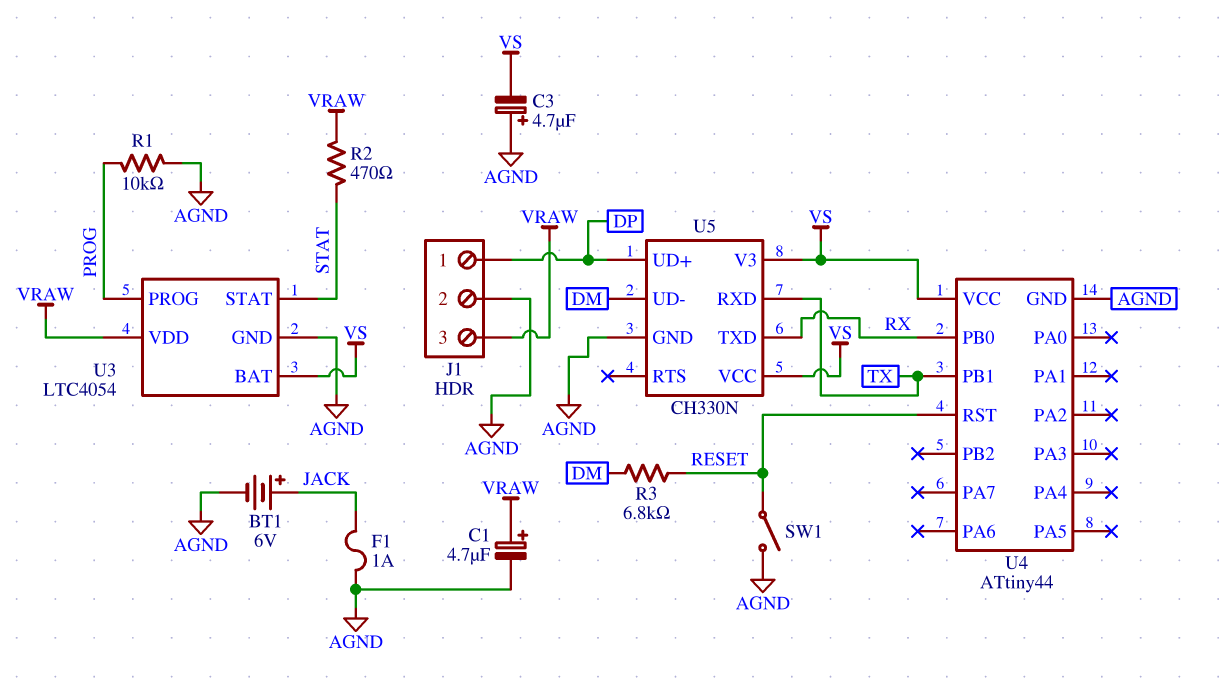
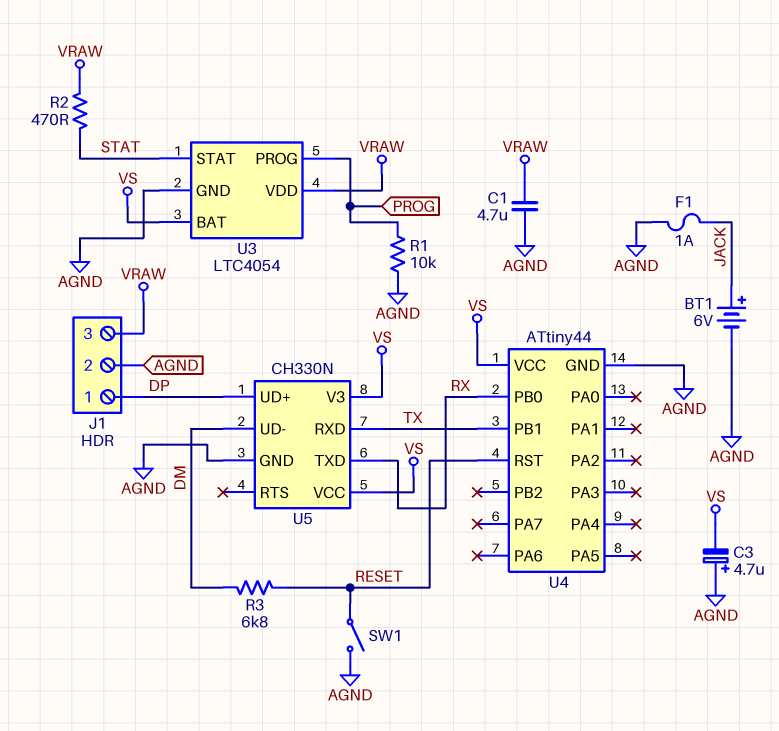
C1: 4.7uF (plus VRAW, minus AGND) -> 4.7uF (AGND, VRAW)

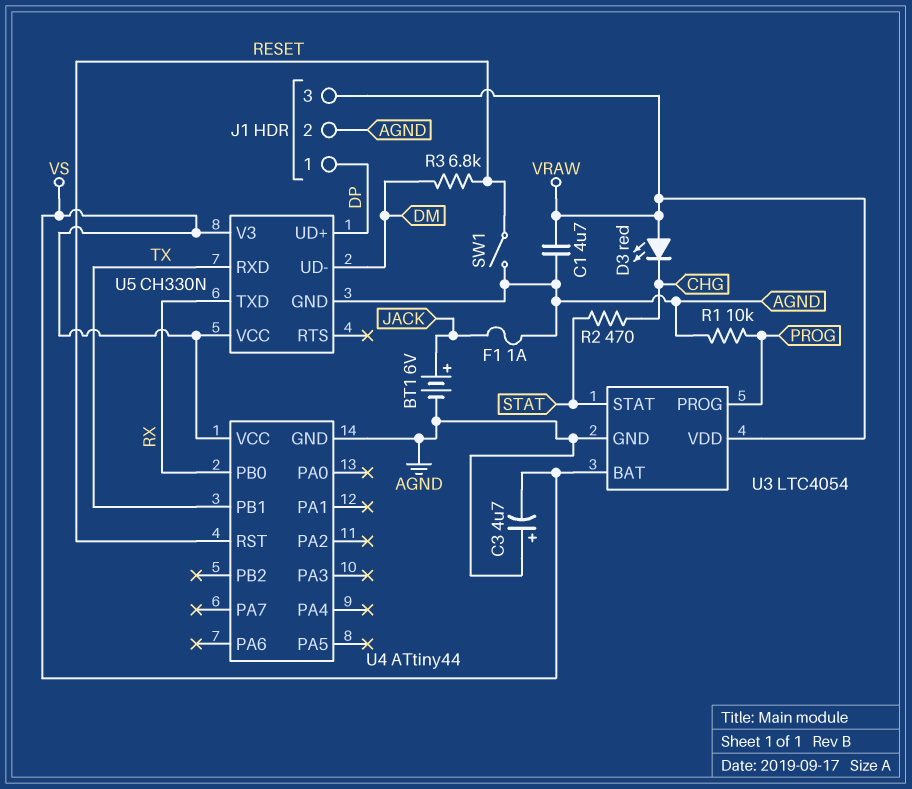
D3: none -> LED red (A VRAW, K CHG)
R2: 470 (STAT, VRAW) -> 470 (CHG, STAT)

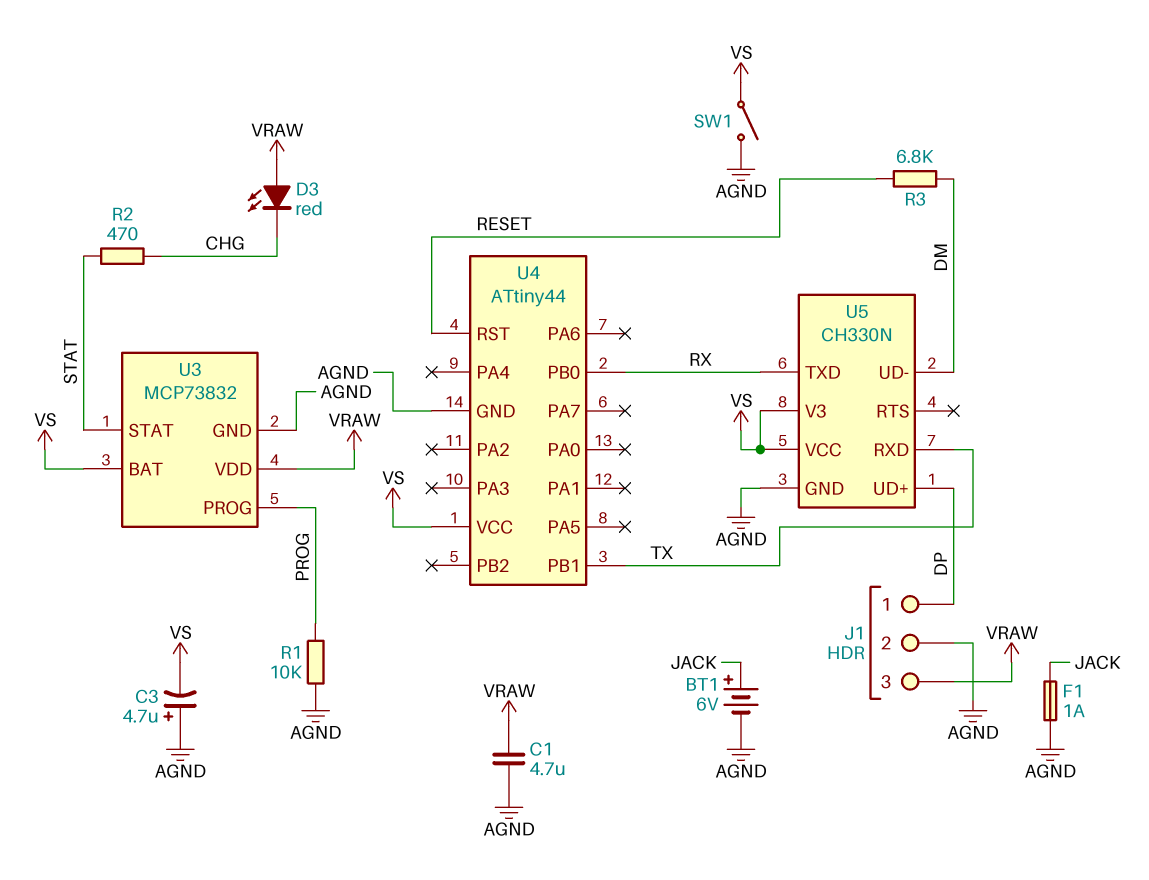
SW1: switch (AGND, RESET) -> switch (AGND, VS)
U3: LTC4054 -> MCP73832

